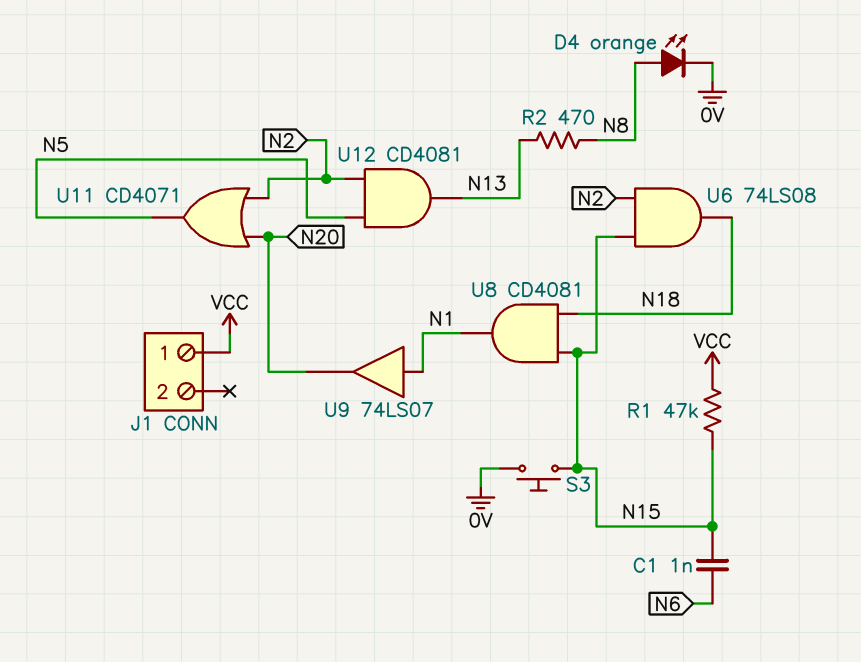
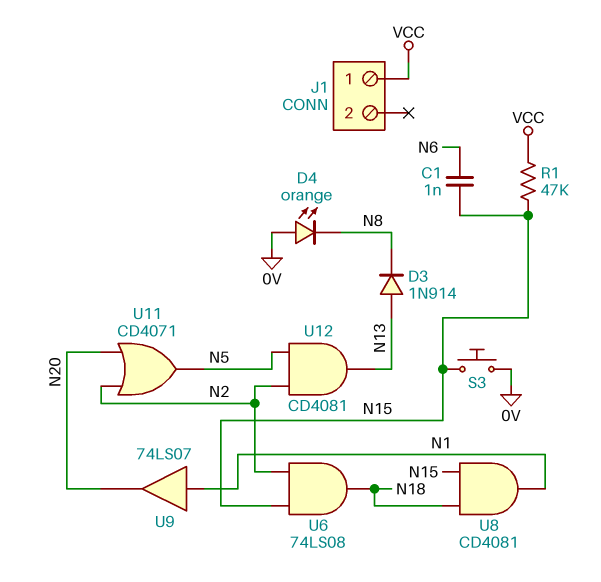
D3: none -> diode 1N914 (A N13, K N8)
D4: LED orange (A N8, K 0V) -> LED orange (A 0V, K N8)
R2: 470 (N8, N13) -> none

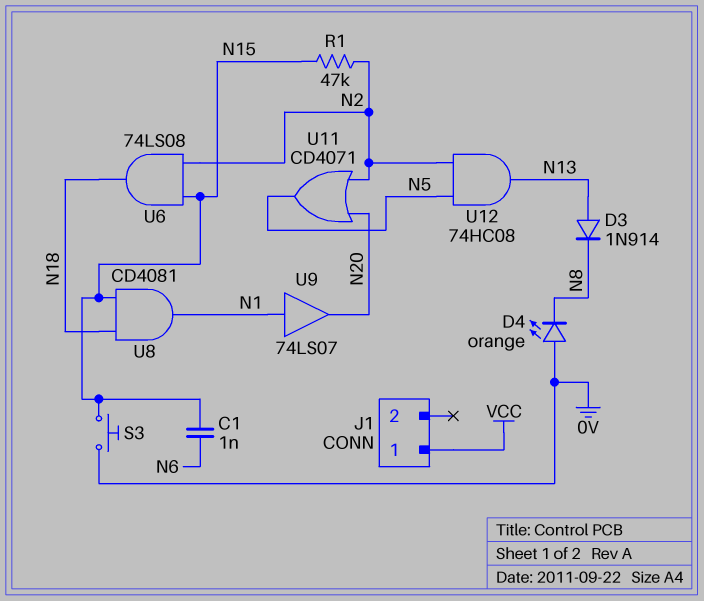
R1: 47k (N15, VCC) -> 47k (N2, N15)
U12: AND CD4081 (in N2, in N5, out N13) -> AND 74HC08 (in N2, in N5, out N13)

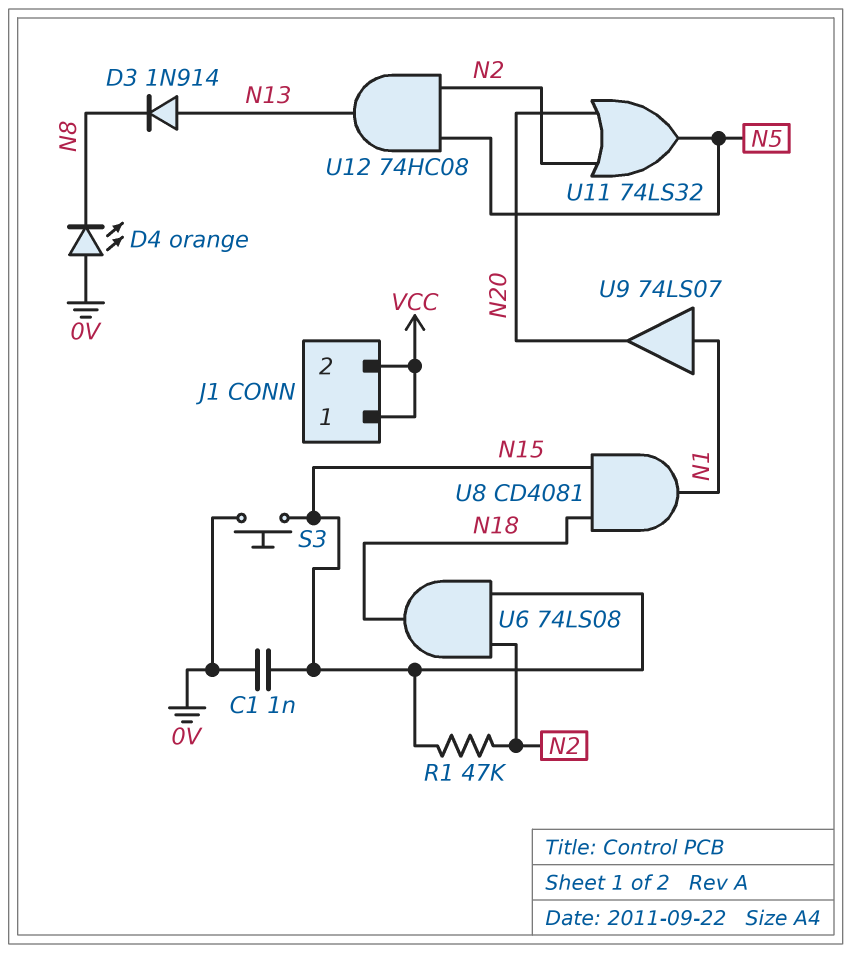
C1: 1nF (N6, N15) -> 1nF (0V, N15)
J1 pin 2: none -> VCC
U11: OR CD4071 (in N2, in N20, out N5) -> OR 74LS32 (in N2, in N20, out N5)

